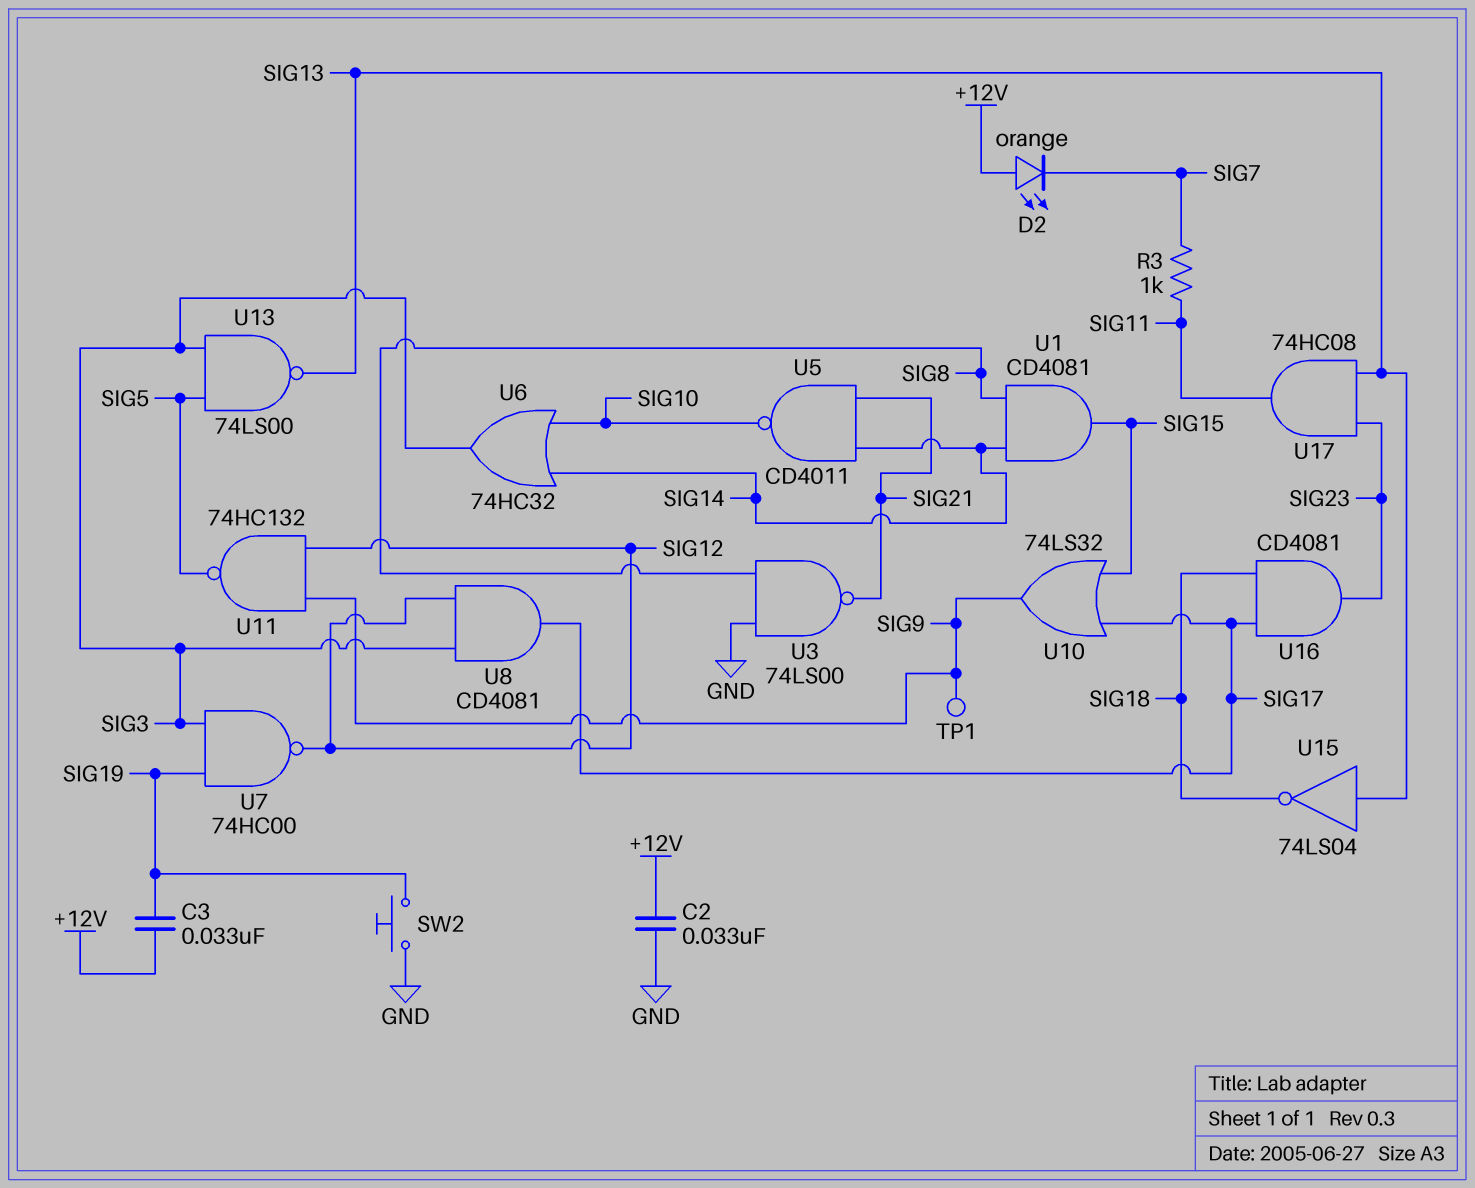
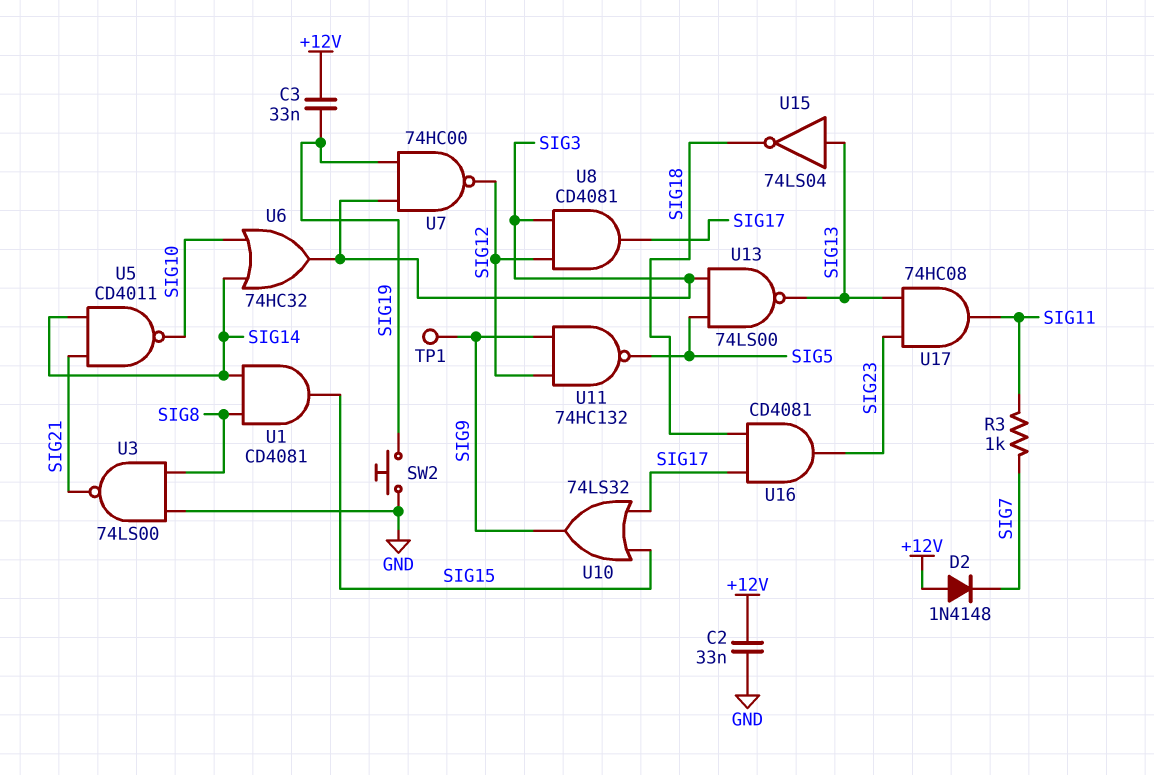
D2: LED orange (A +12V, K SIG7) -> diode 1N4148 (A +12V, K SIG7)

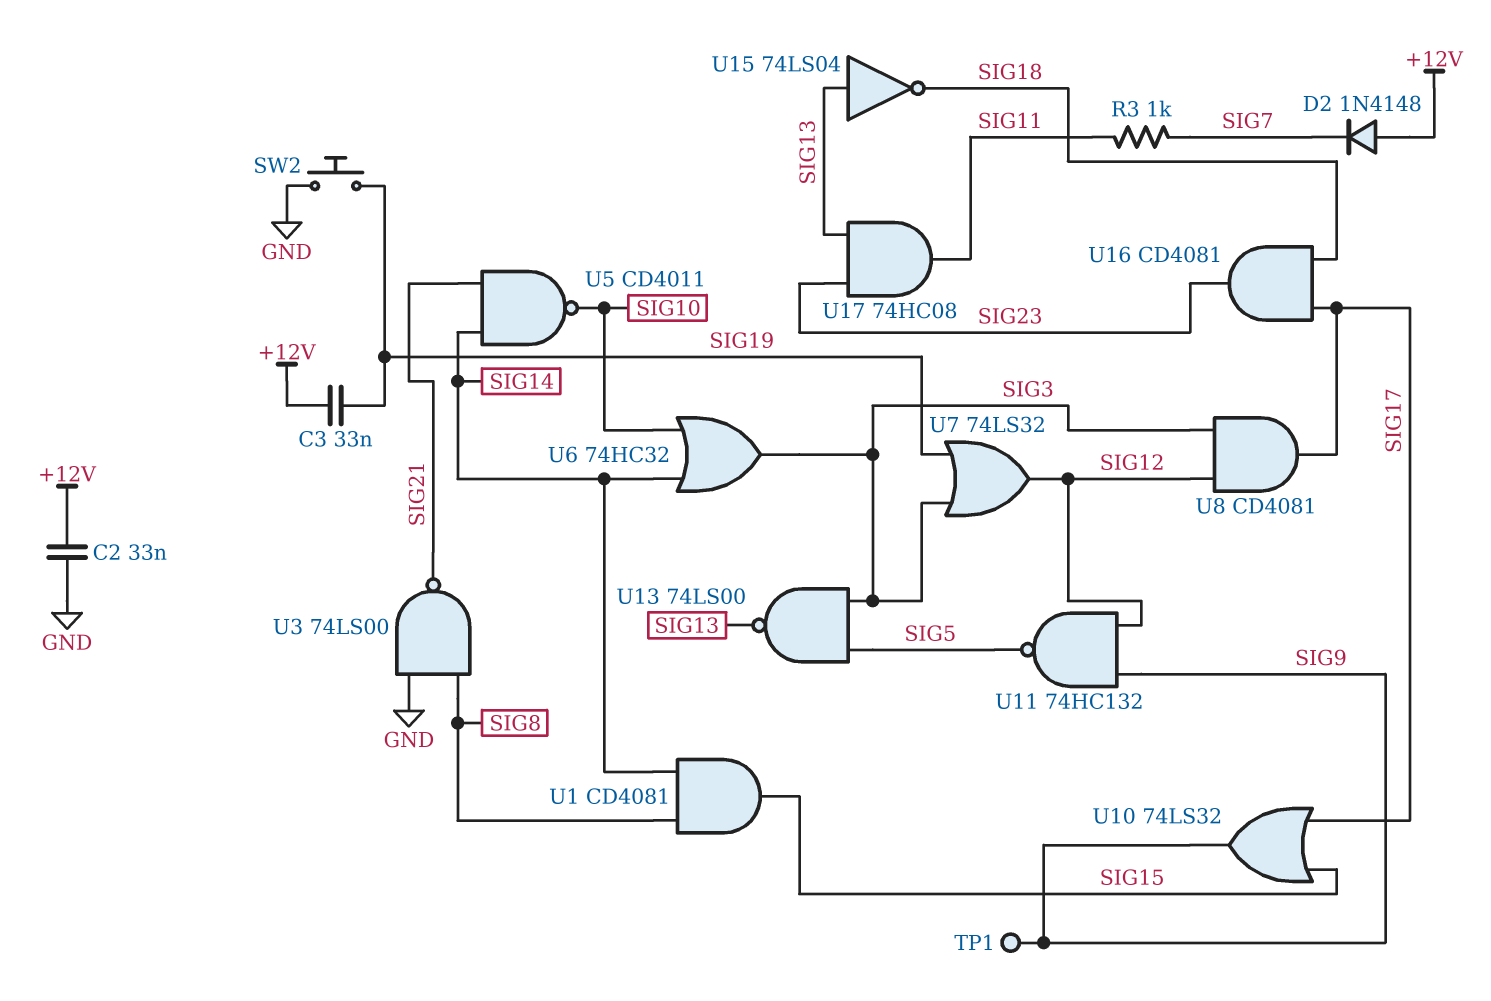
U7: NAND 74HC00 (in SIG3, in SIG19, out SIG12) -> OR 74LS32 (in SIG3, in SIG19, out SIG12)

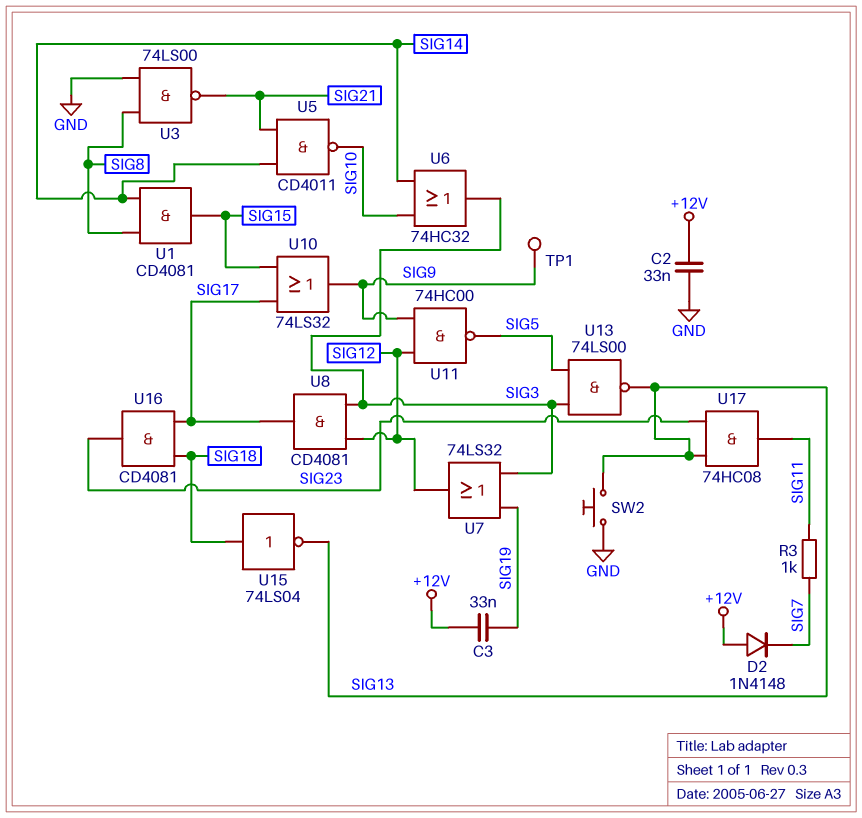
SW2: button (GND, SIG19) -> button (GND, SIG13)
U11: NAND 74HC132 (in SIG9, in SIG12, out SIG5) -> NAND 74HC00 (in SIG9, in SIG12, out SIG5)
U15: NOT 74LS04 (in SIG13, out SIG18) -> NOT 74LS04 (in SIG18, out SIG13)

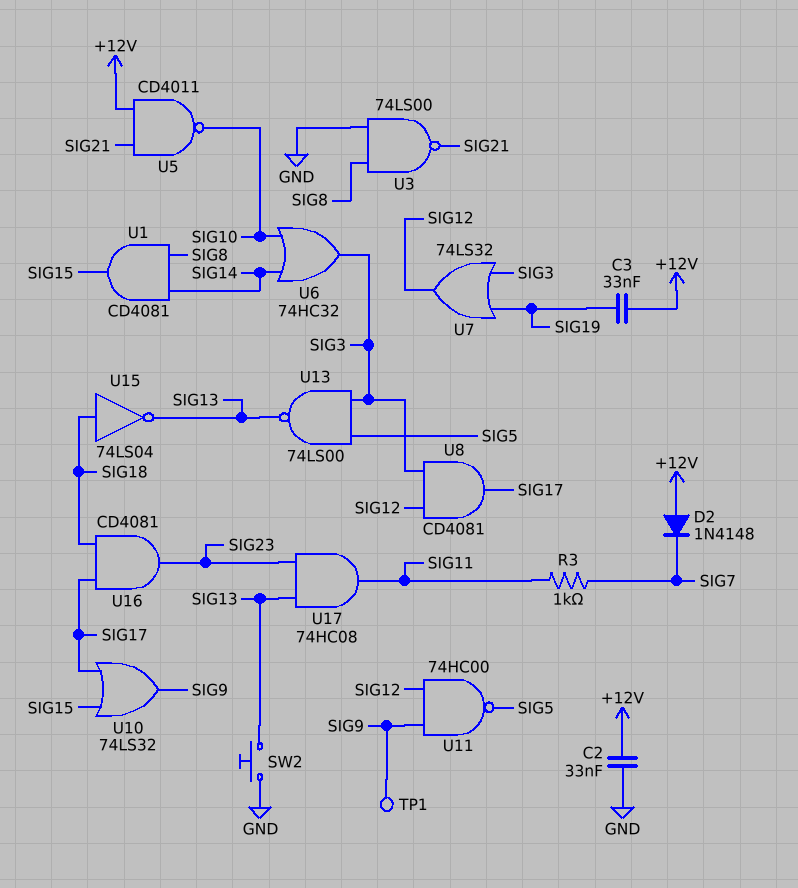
U5: NAND CD4011 (in SIG14, in SIG21, out SIG10) -> NAND CD4011 (in +12V, in SIG21, out SIG10)

